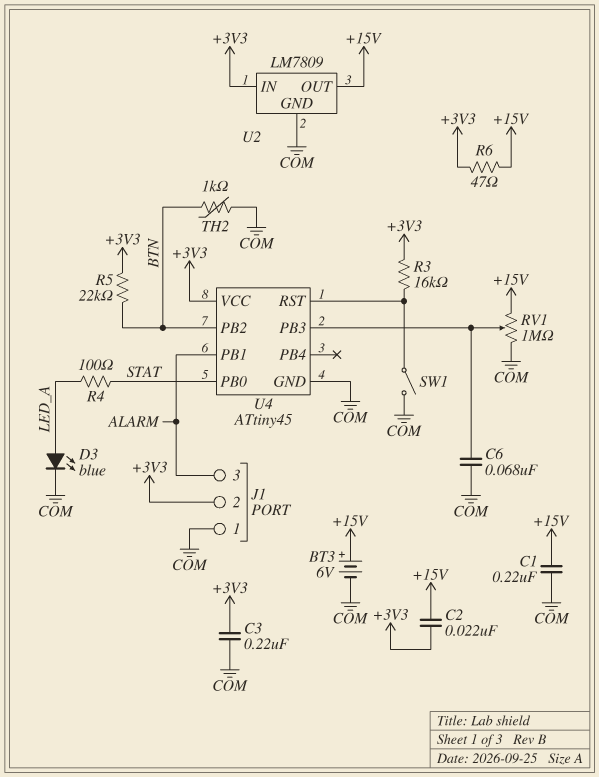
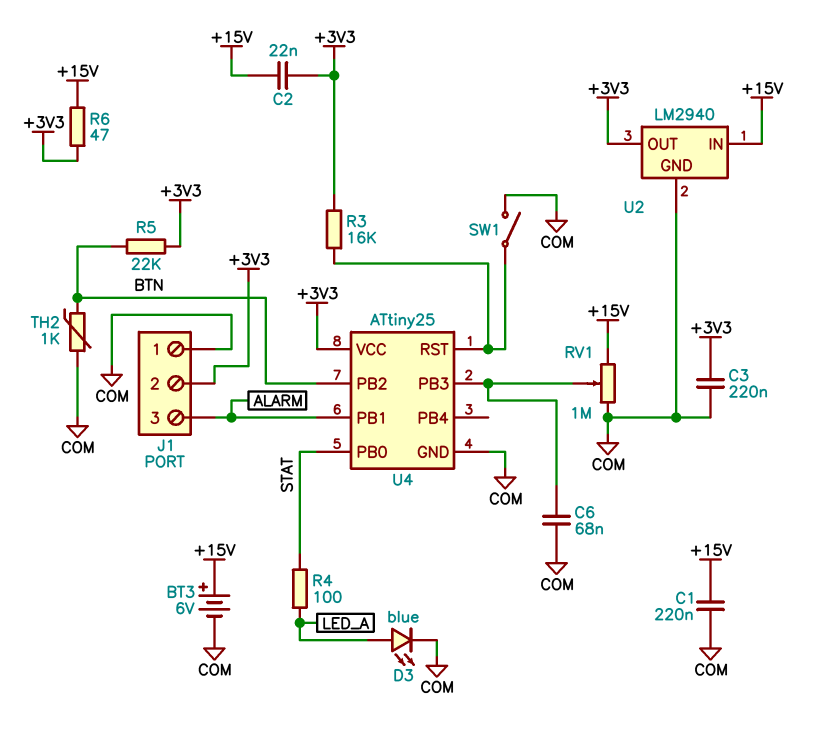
U2: LM7809 -> LM2940
U2 pin IN: +3V3 -> +15V
U2 pin OUT: +15V -> +3V3
U4: ATtiny45 -> ATtiny25

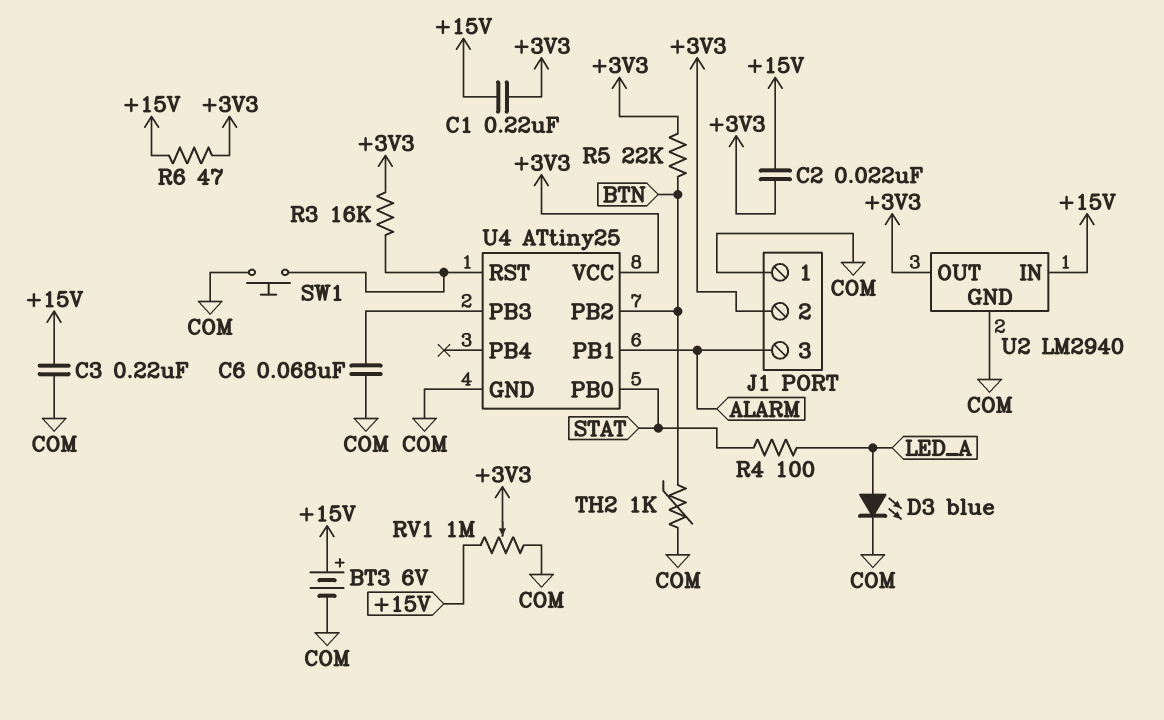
C1: 220nF (+15V, COM) -> 220nF (+3V3, +15V)
C3: 220nF (+3V3, COM) -> 220nF (+15V, COM)
RV1: 1M (+15V, COM, wiper U4/PB3) -> 1M (+15V, COM, wiper +3V3)
SW1: switch (COM, U4/RST) -> button (COM, U4/RST)

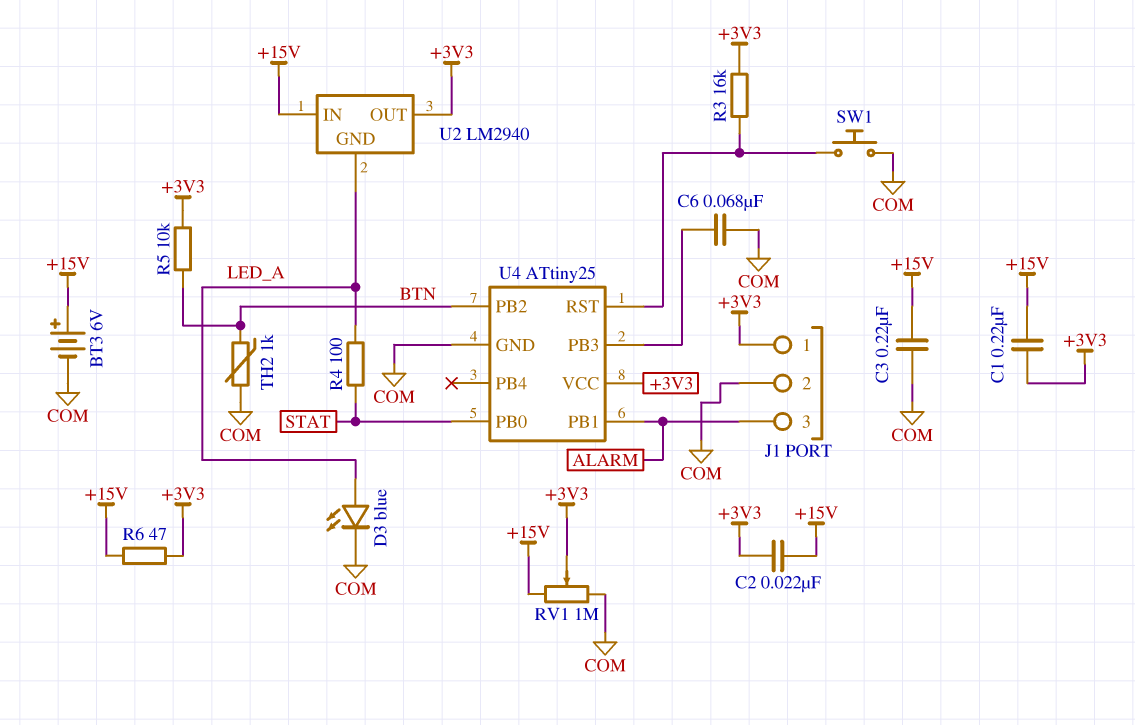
J1 pin 1: COM -> +3V3
J1 pin 2: +3V3 -> COM
R5: 22k (+3V3, BTN) -> 10k (+3V3, BTN)
U2 pin GND: COM -> LED_A

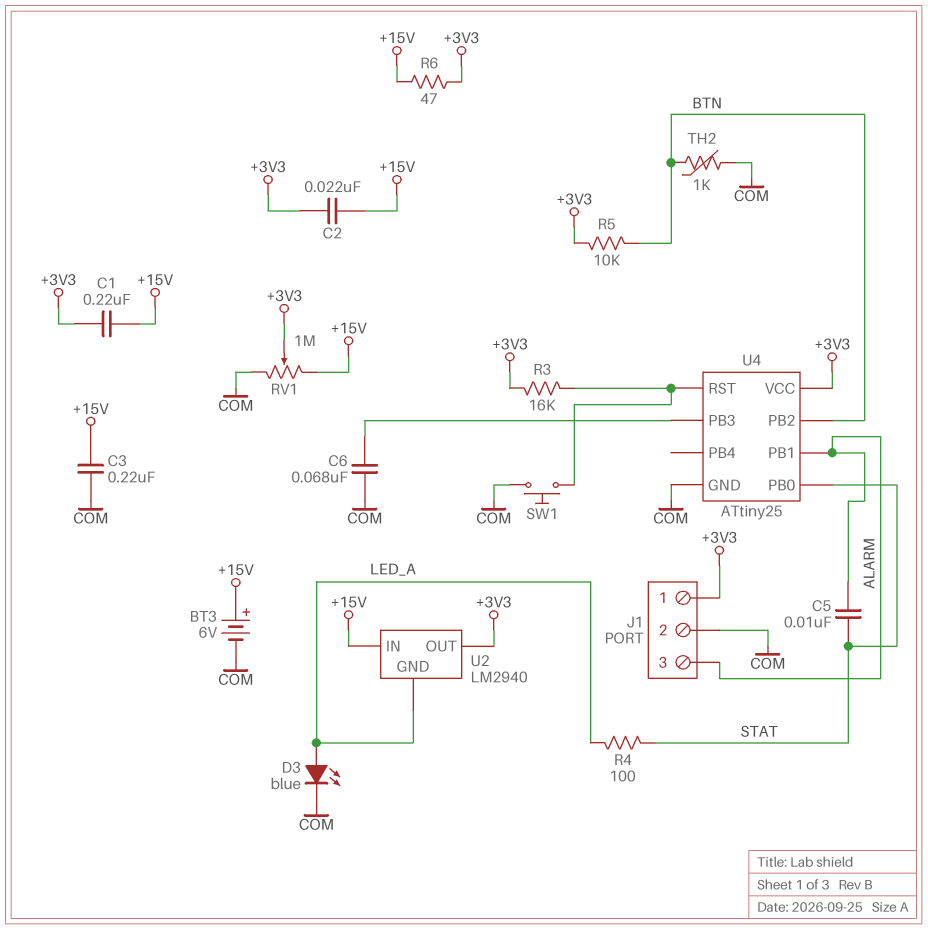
C5: none -> 10nF (ALARM, STAT)

